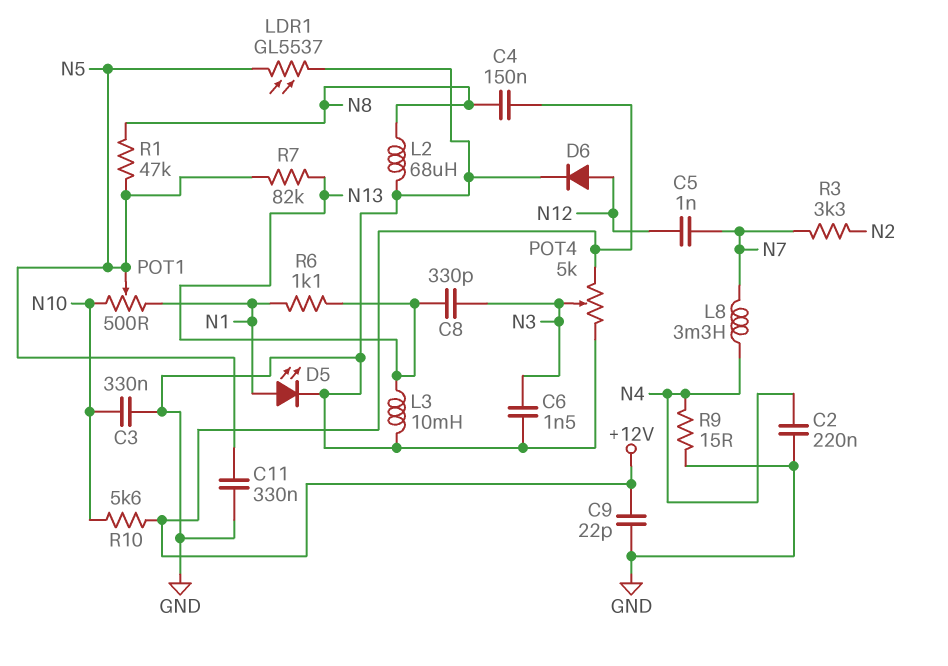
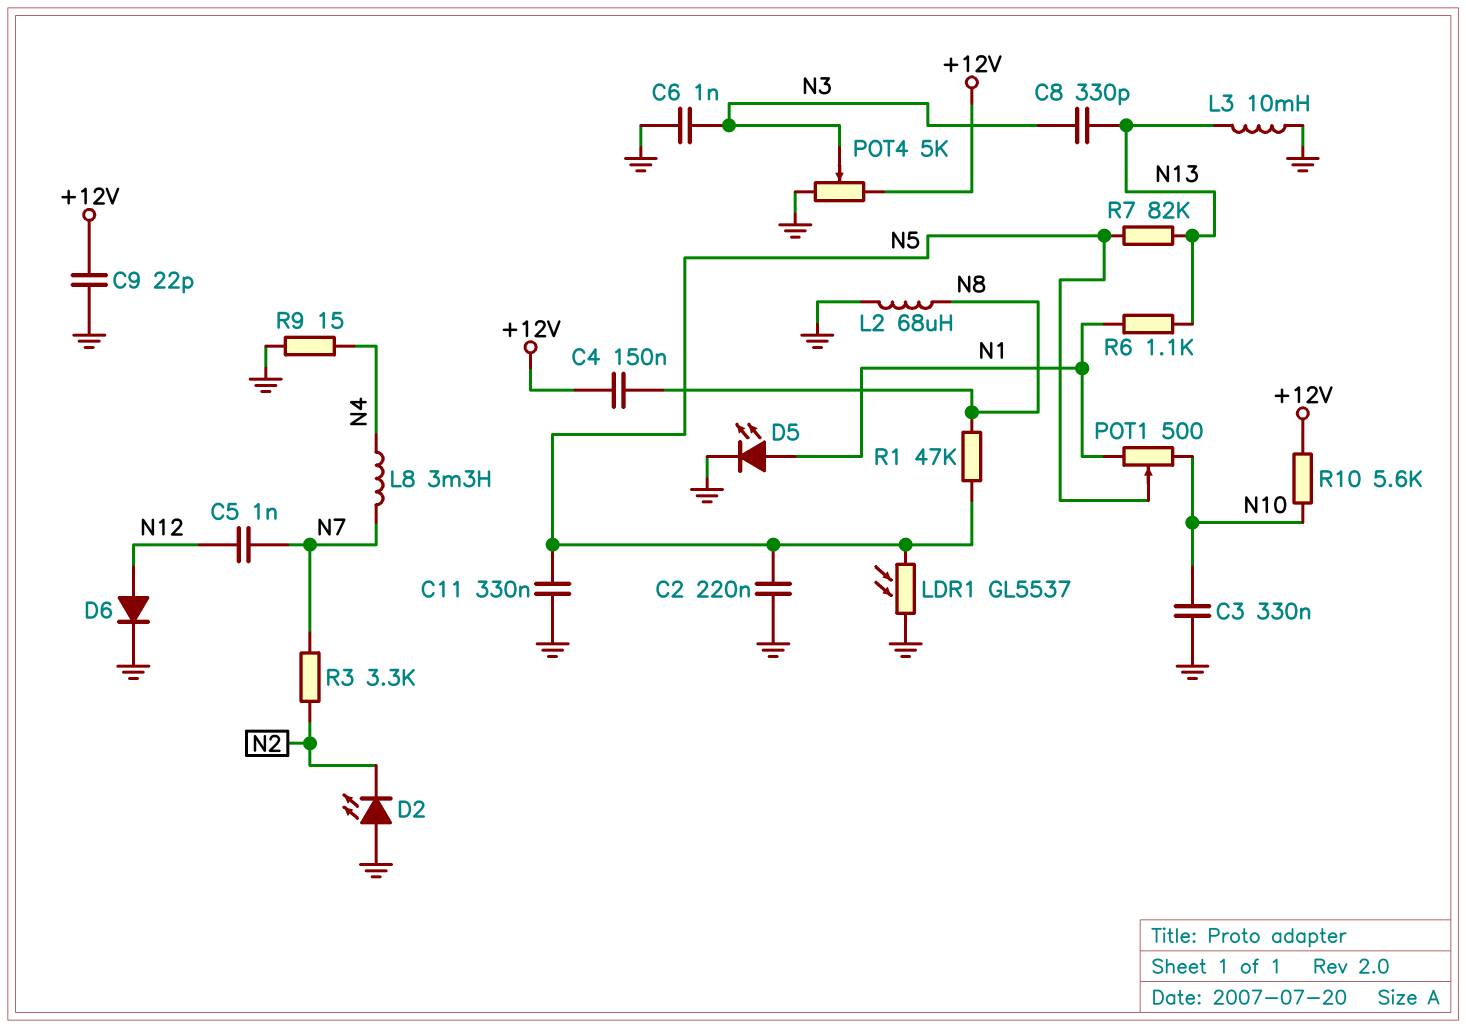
C2: 220nF (GND, N4) -> 220nF (GND, N5)
C6: 1.5nF (GND, N3) -> 1nF (GND, N3)
D2: none -> LED (A GND, K N2)

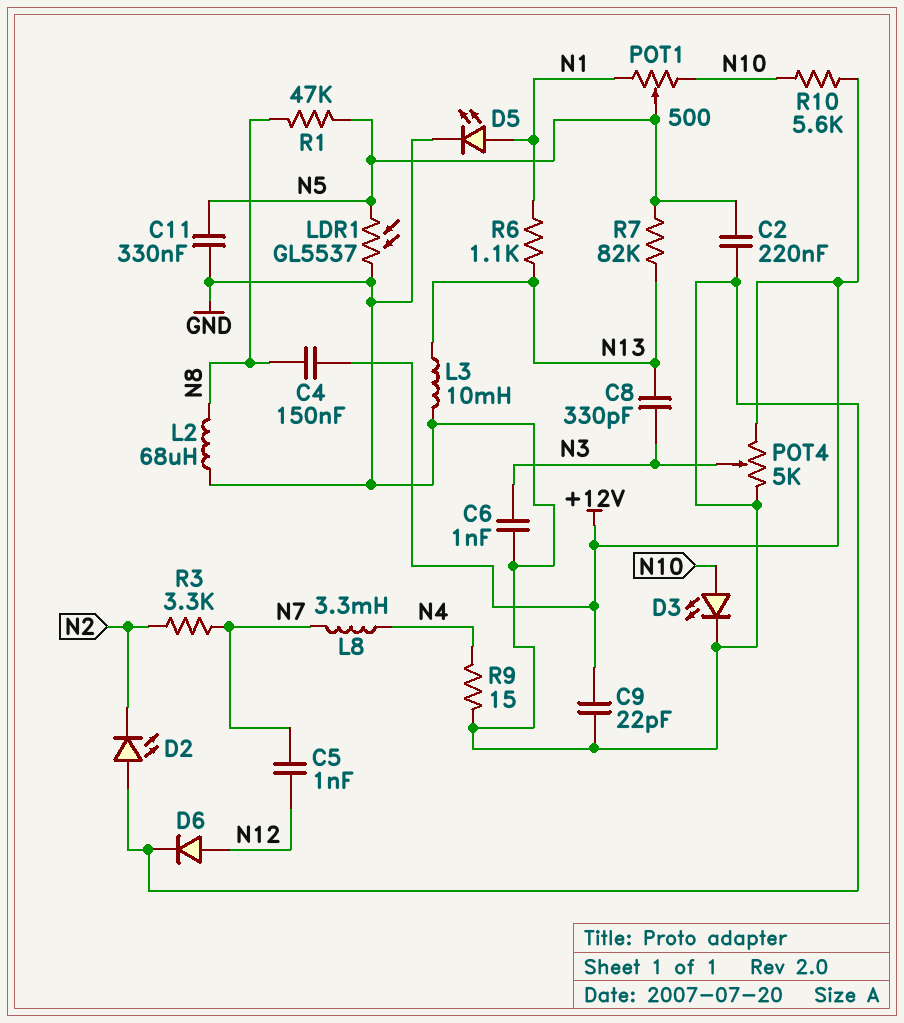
C3: 330nF (GND, N10) -> none
D3: none -> LED (A N10, K GND)

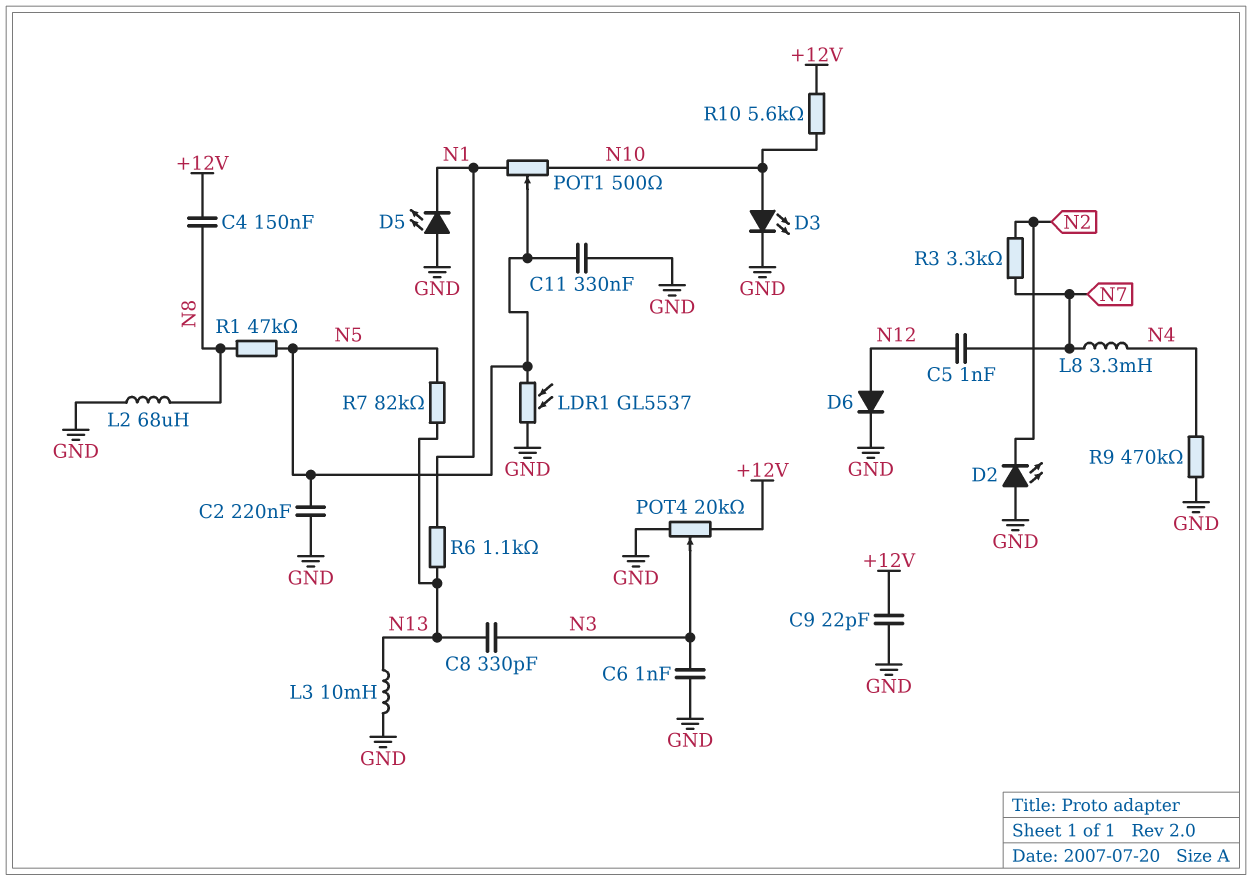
D5: LED (A N1, K GND) -> LED (A GND, K N1)
POT4: 5k (+12V, GND, wiper N3) -> 20k (+12V, GND, wiper N3)
R9: 15 (GND, N4) -> 470k (GND, N4)

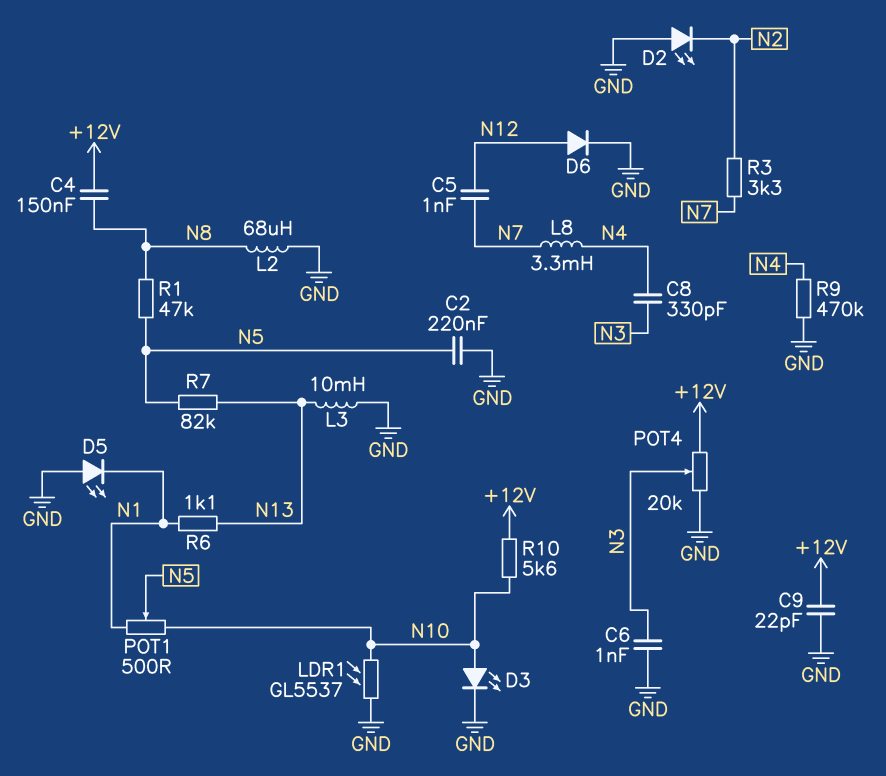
C8: 330pF (N3, N13) -> 330pF (N3, N4)
C11: 330nF (GND, N5) -> none
LDR1: GL5537 (GND, N5) -> GL5537 (GND, N10)

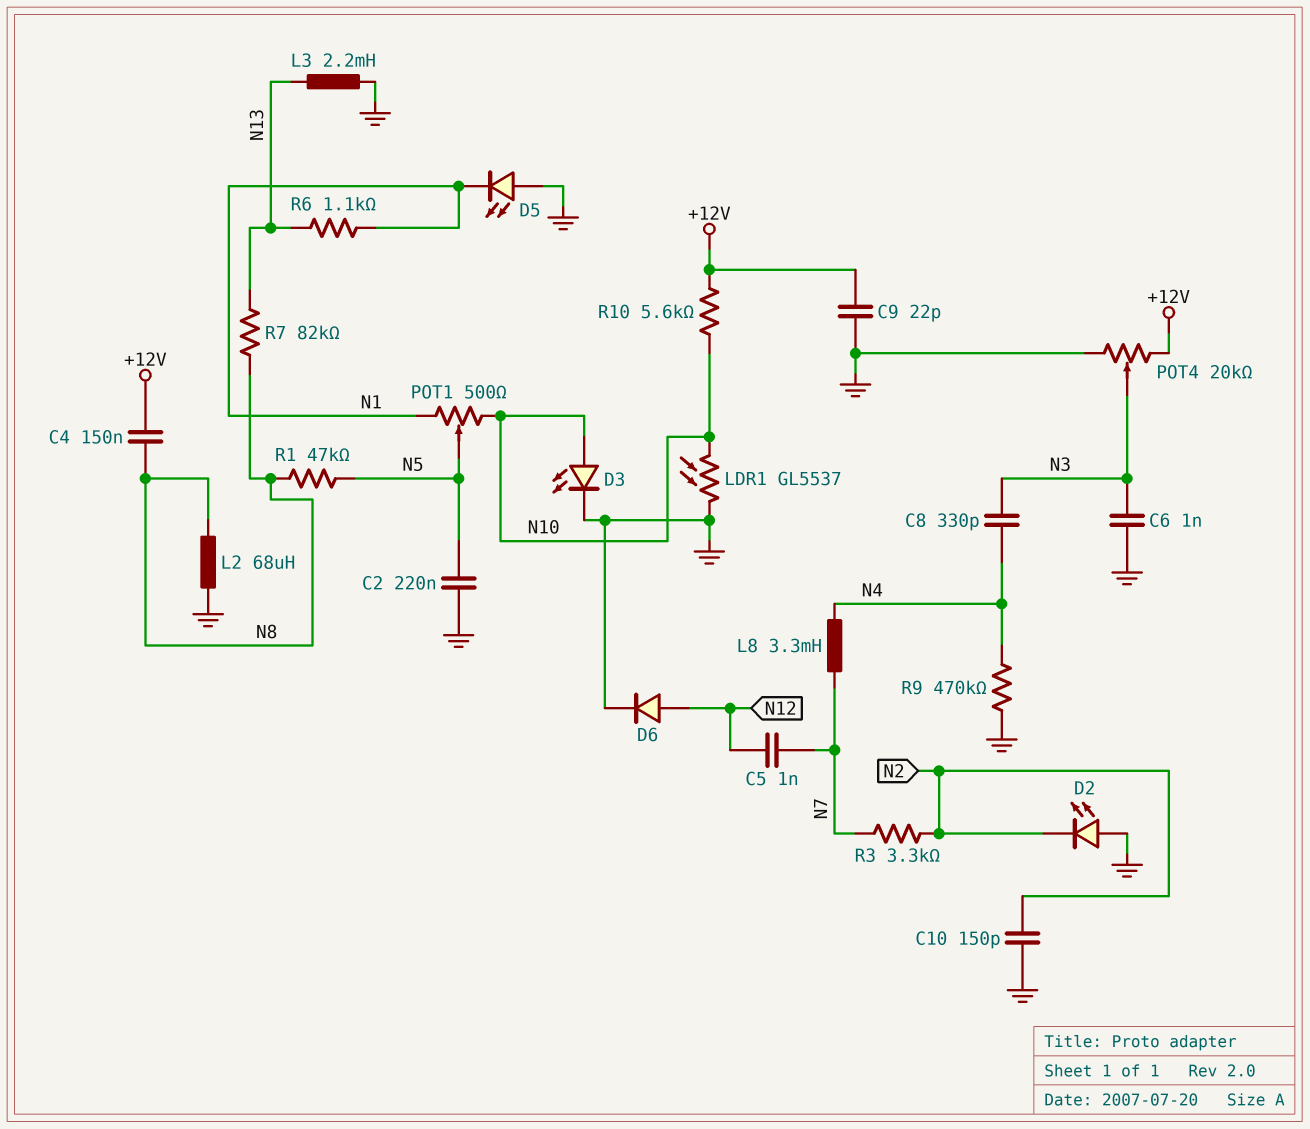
C10: none -> 150pF (GND, N2)
L3: 10mH (GND, N13) -> 2.2mH (GND, N13)
R7: 82k (N5, N13) -> 82k (N8, N13)

